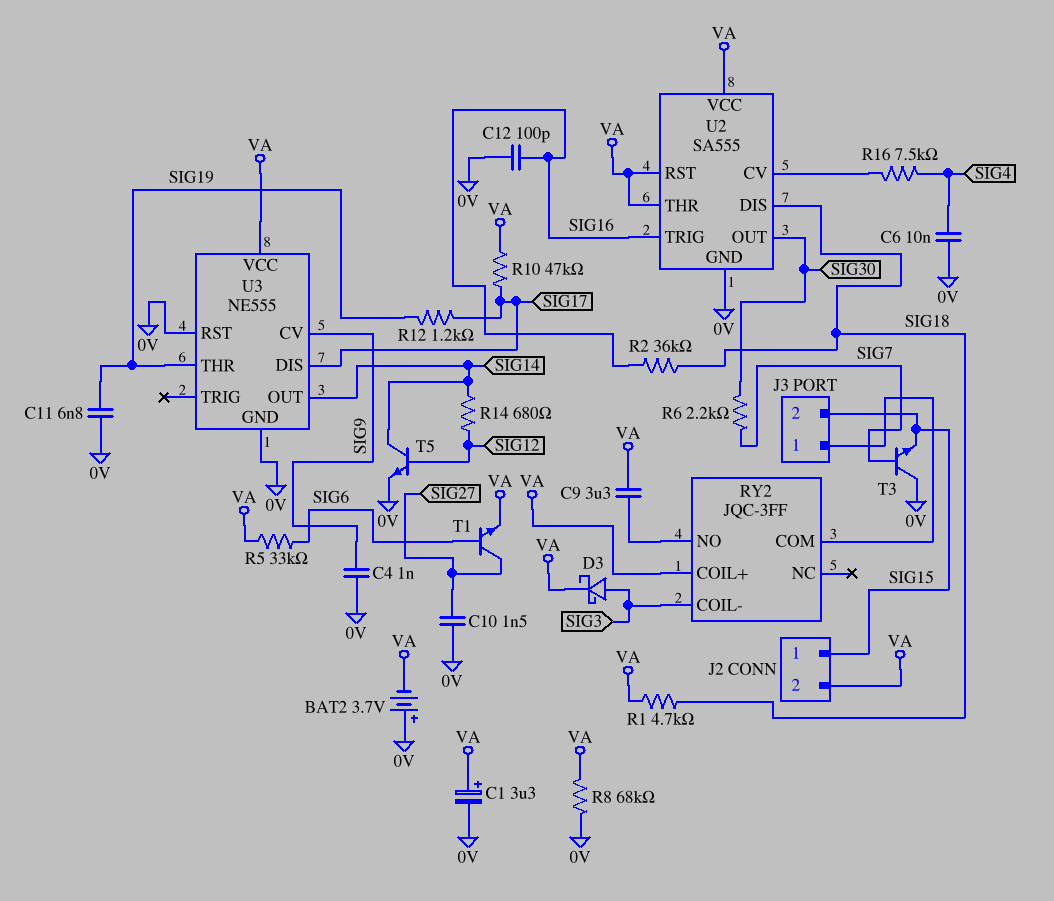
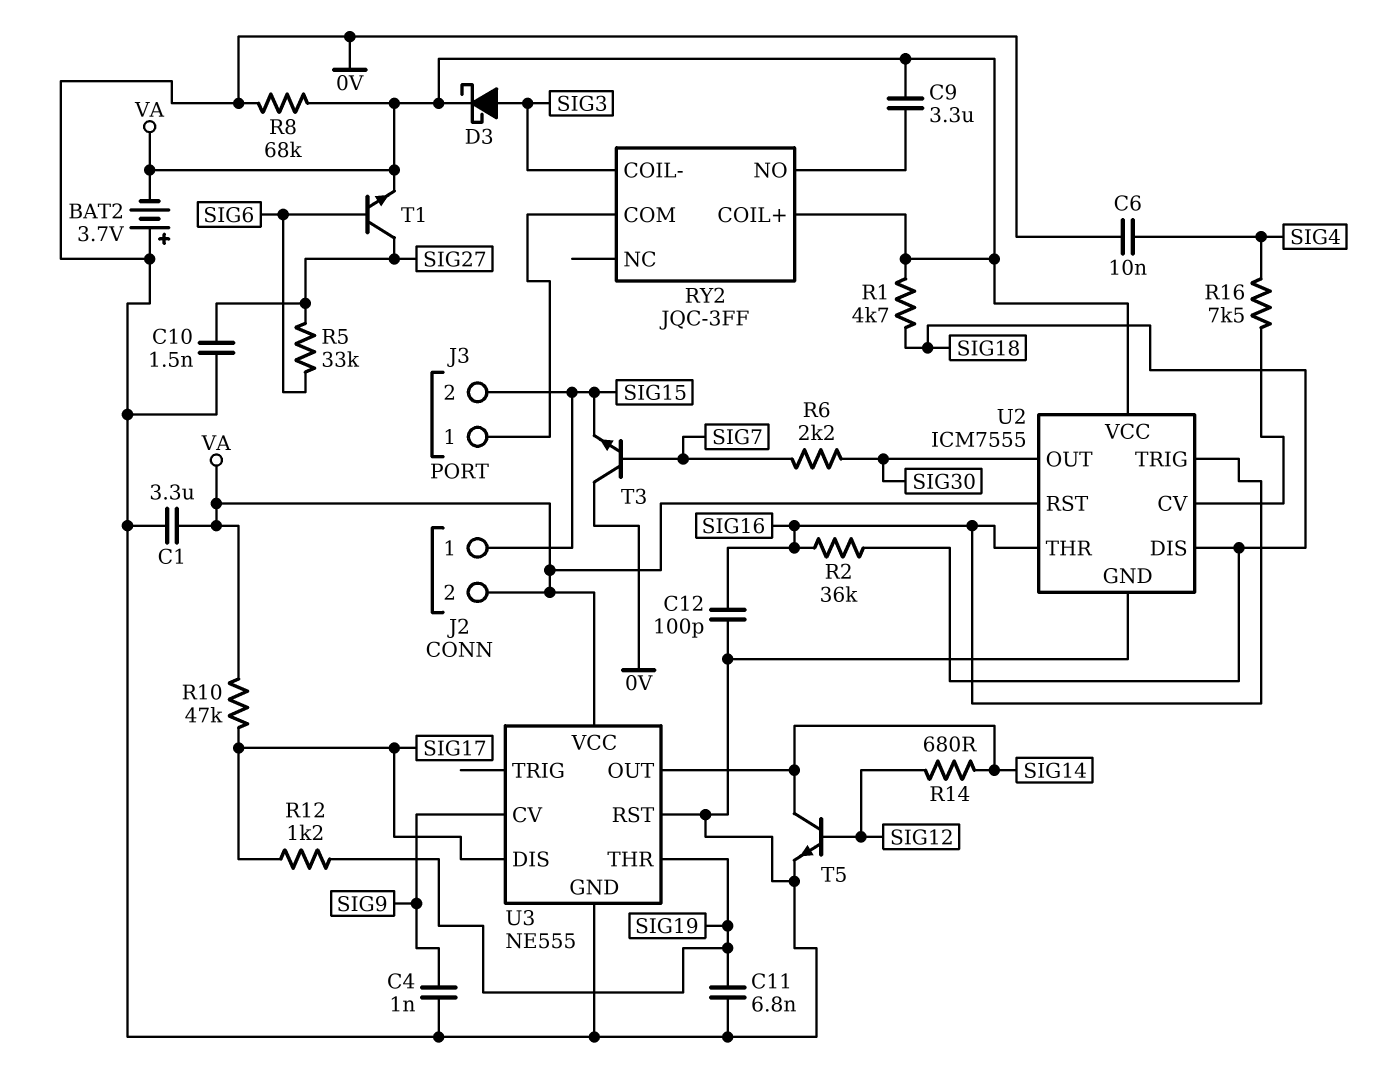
C1: 3.3uF (plus VA, minus 0V) -> 3.3uF (0V, VA)
R5: 33k (SIG6, VA) -> 33k (SIG6, SIG27)
U2: SA555 -> ICM7555
U2 pin THR: VA -> SIG16

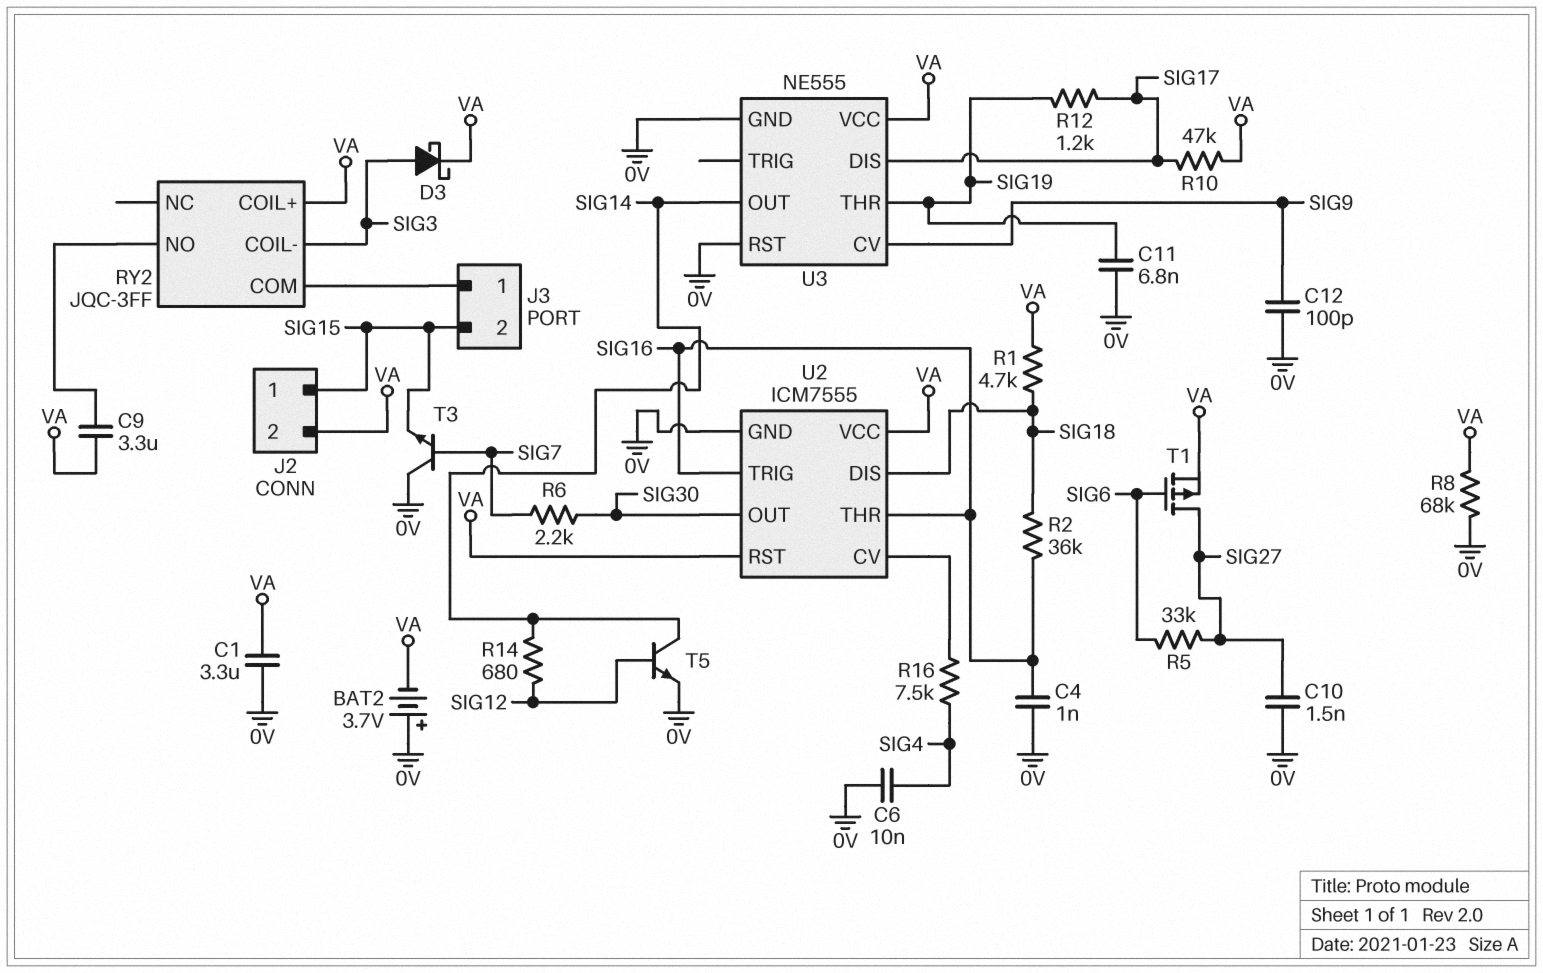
C4: 1nF (0V, SIG9) -> 1nF (0V, SIG16)
C12: 100pF (0V, SIG16) -> 100pF (0V, SIG9)
T1: NPN (B SIG6, C SIG27, E VA) -> PMOS (G SIG6, D SIG27, S VA)

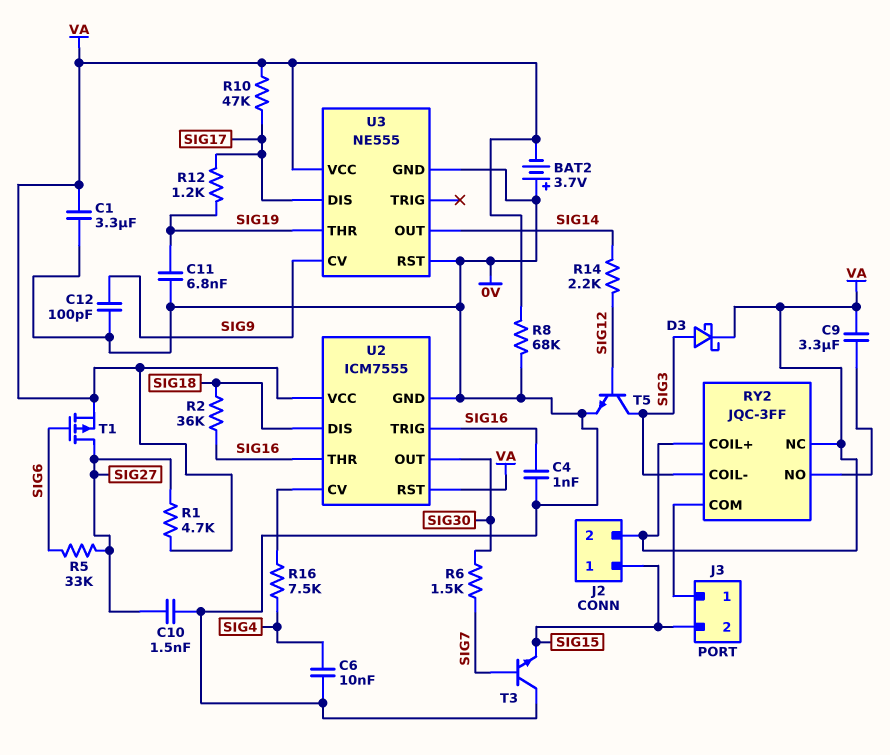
R1: 4.7k (SIG18, VA) -> 4.7k (SIG27, VA)
R6: 2.2k (SIG7, SIG30) -> 1.5k (SIG7, SIG30)
R14: 680 (SIG12, SIG14) -> 2.2k (SIG12, SIG14)
RY2 pin NC: none -> VA
T5: NPN (B SIG12, C SIG14, E 0V) -> NPN (B SIG12, C SIG3, E 0V)

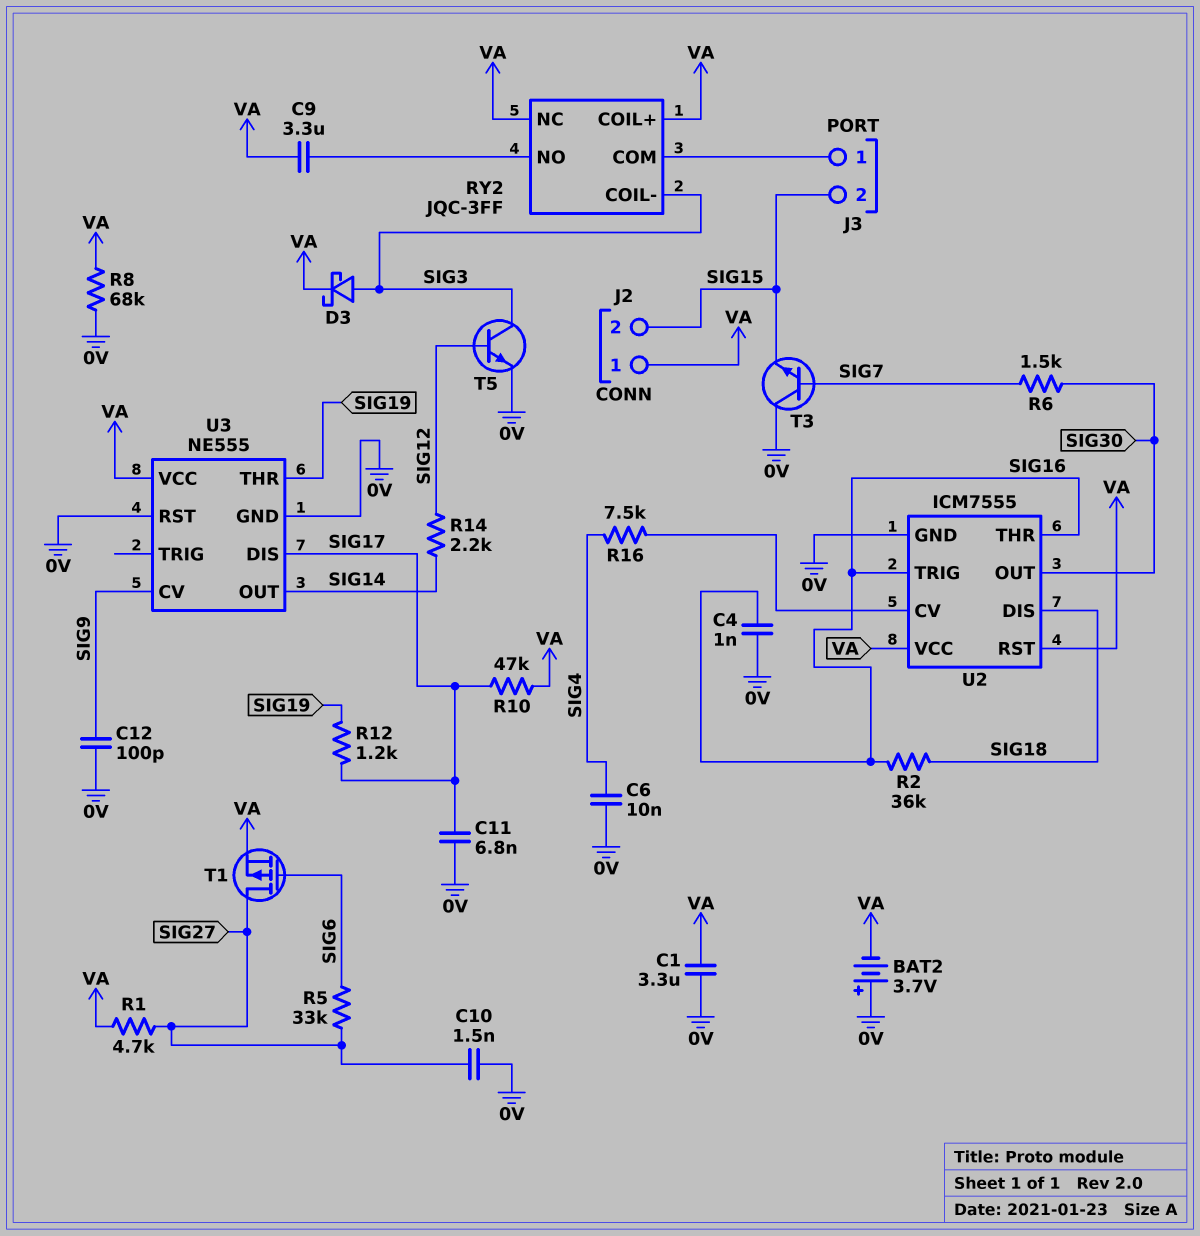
C11: 6.8nF (0V, SIG19) -> 6.8nF (0V, SIG17)
J2 pin 1: SIG15 -> VA
J2 pin 2: VA -> SIG15

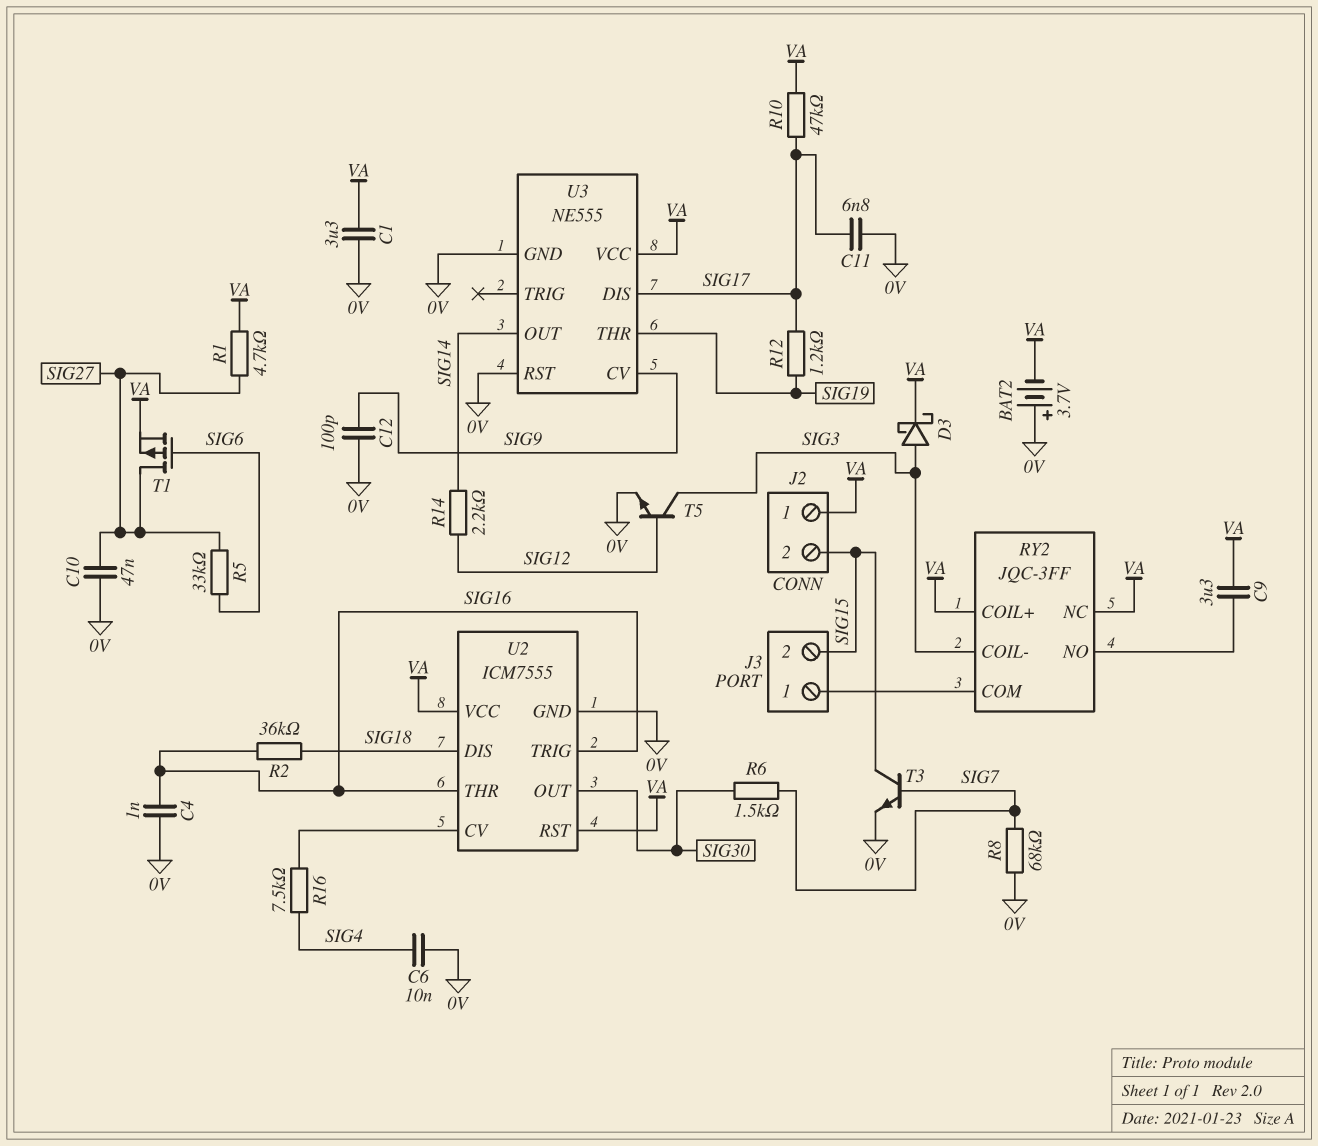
C10: 1.5nF (0V, SIG27) -> 47nF (0V, SIG27)
R8: 68k (0V, VA) -> 68k (0V, SIG7)
T3: NPN (B SIG7, C 0V, E SIG15) -> NPN (B SIG7, C SIG15, E 0V)

